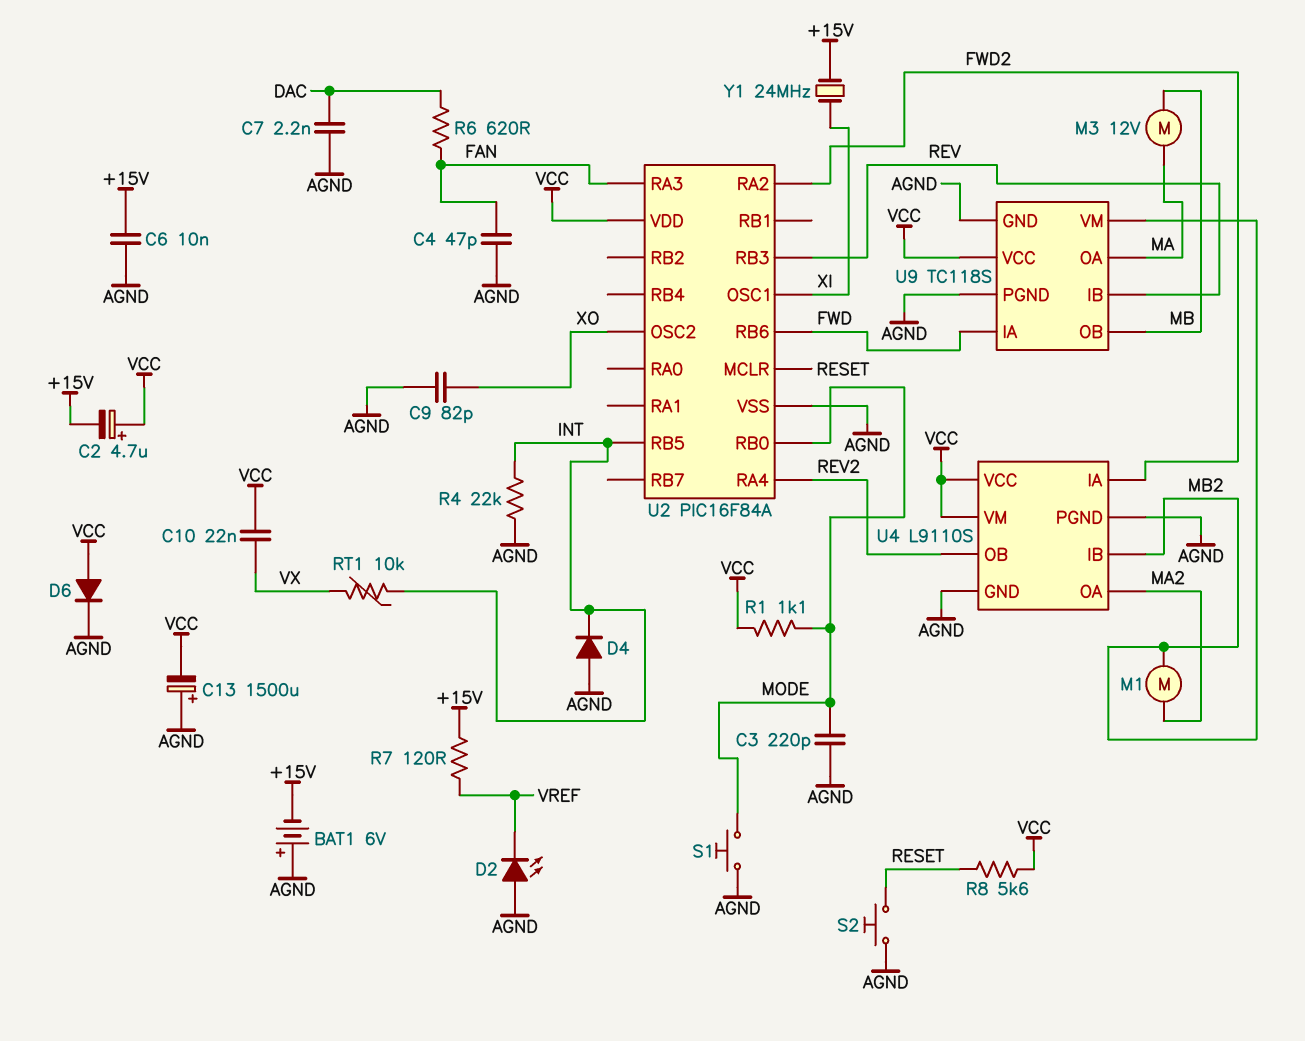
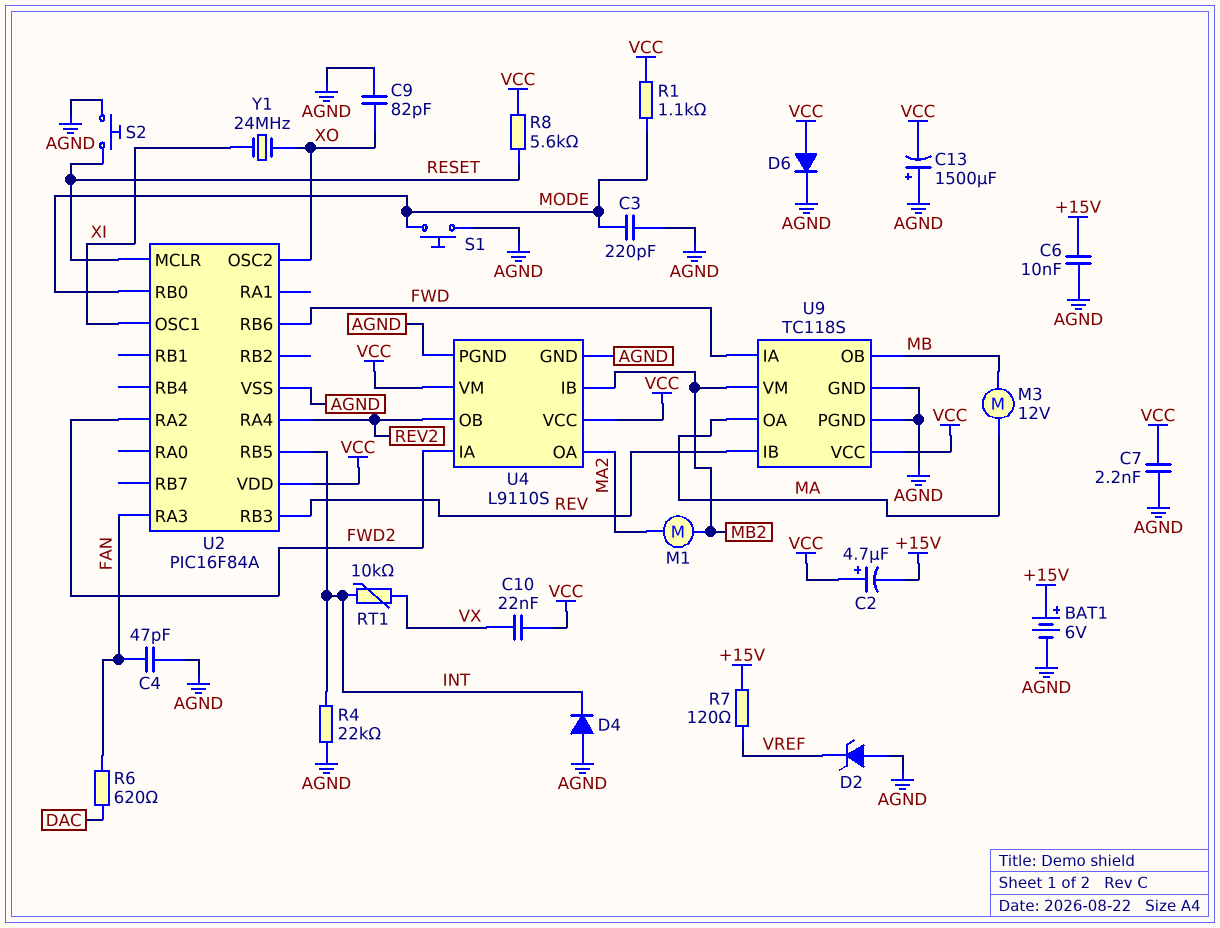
BAT1: 6V (plus AGND, minus +15V) -> 6V (plus +15V, minus AGND)
C7: 2.2nF (AGND, DAC) -> 2.2nF (AGND, VCC)
D2: LED (A AGND, K VREF) -> zener (A AGND, K VREF)
Y1: 24MHz (+15V, XI) -> 24MHz (XI, XO)

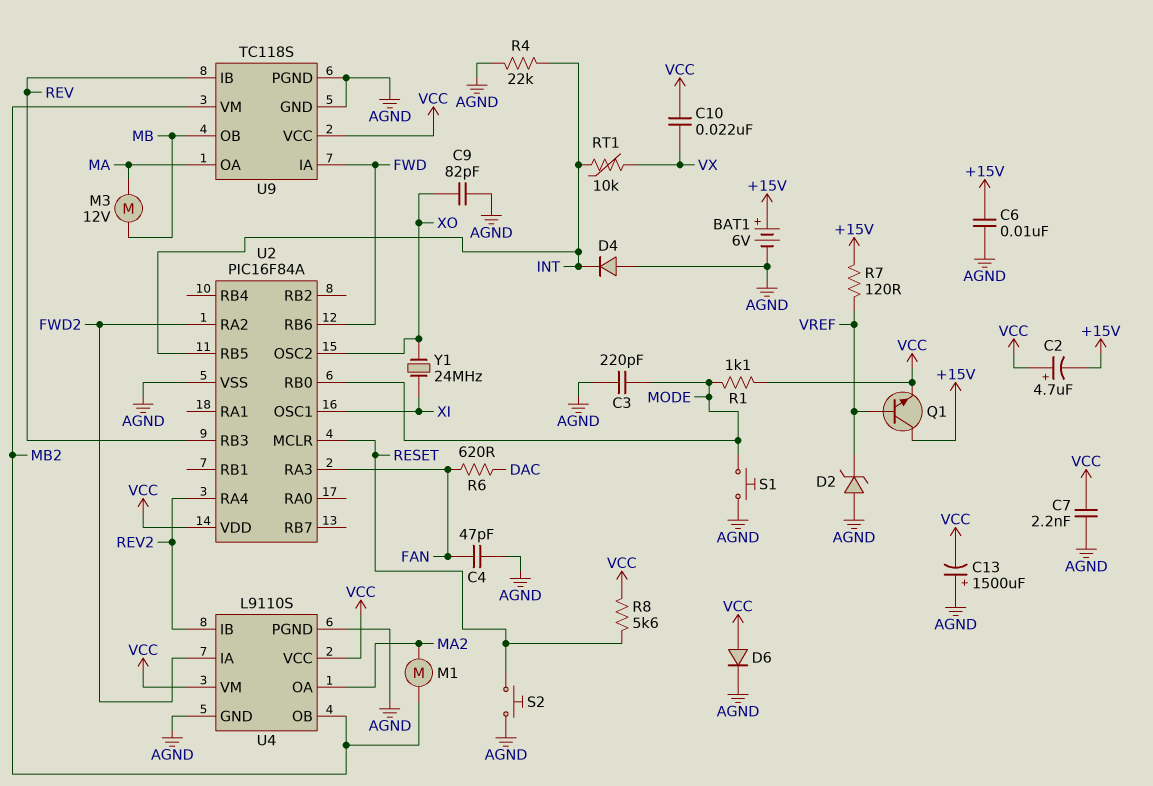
Q1: none -> NPN (B VREF, C +15V, E VCC)
U4 pin IB: MB2 -> REV2
U4 pin OB: REV2 -> MB2

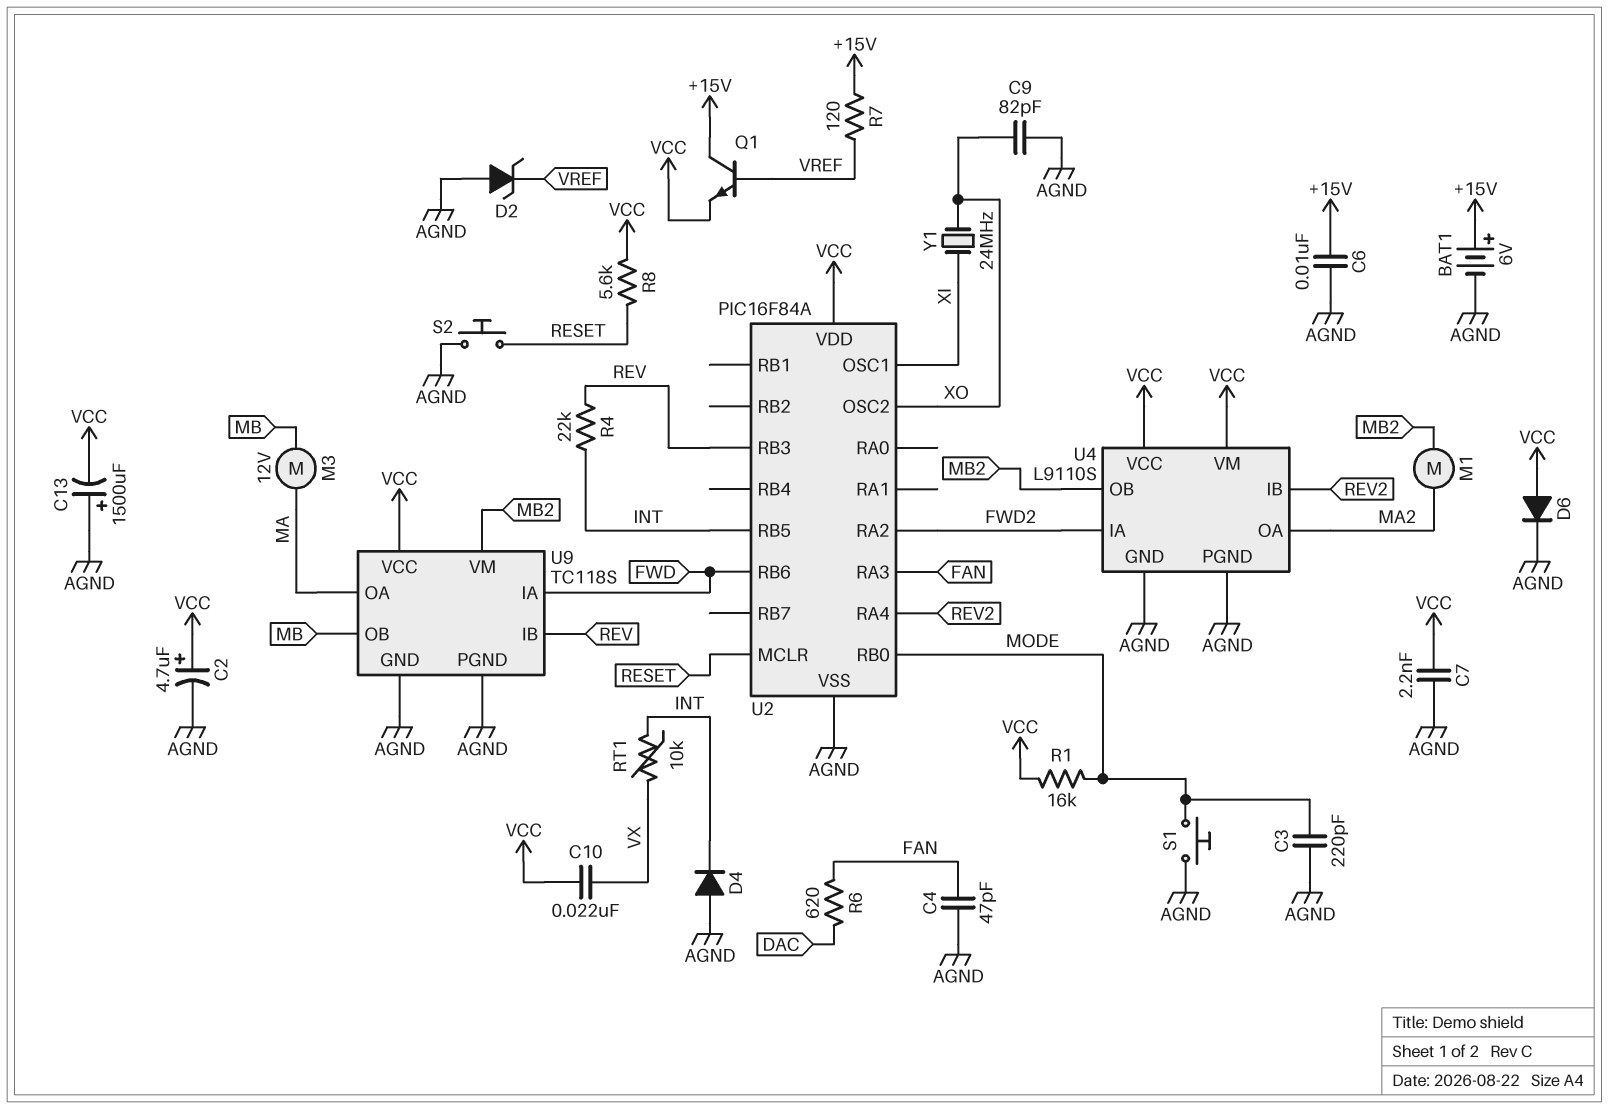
C2: 4.7uF (plus VCC, minus +15V) -> 4.7uF (plus VCC, minus AGND)
R1: 1.1k (MODE, VCC) -> 16k (MODE, VCC)
R4: 22k (AGND, INT) -> 22k (INT, REV)

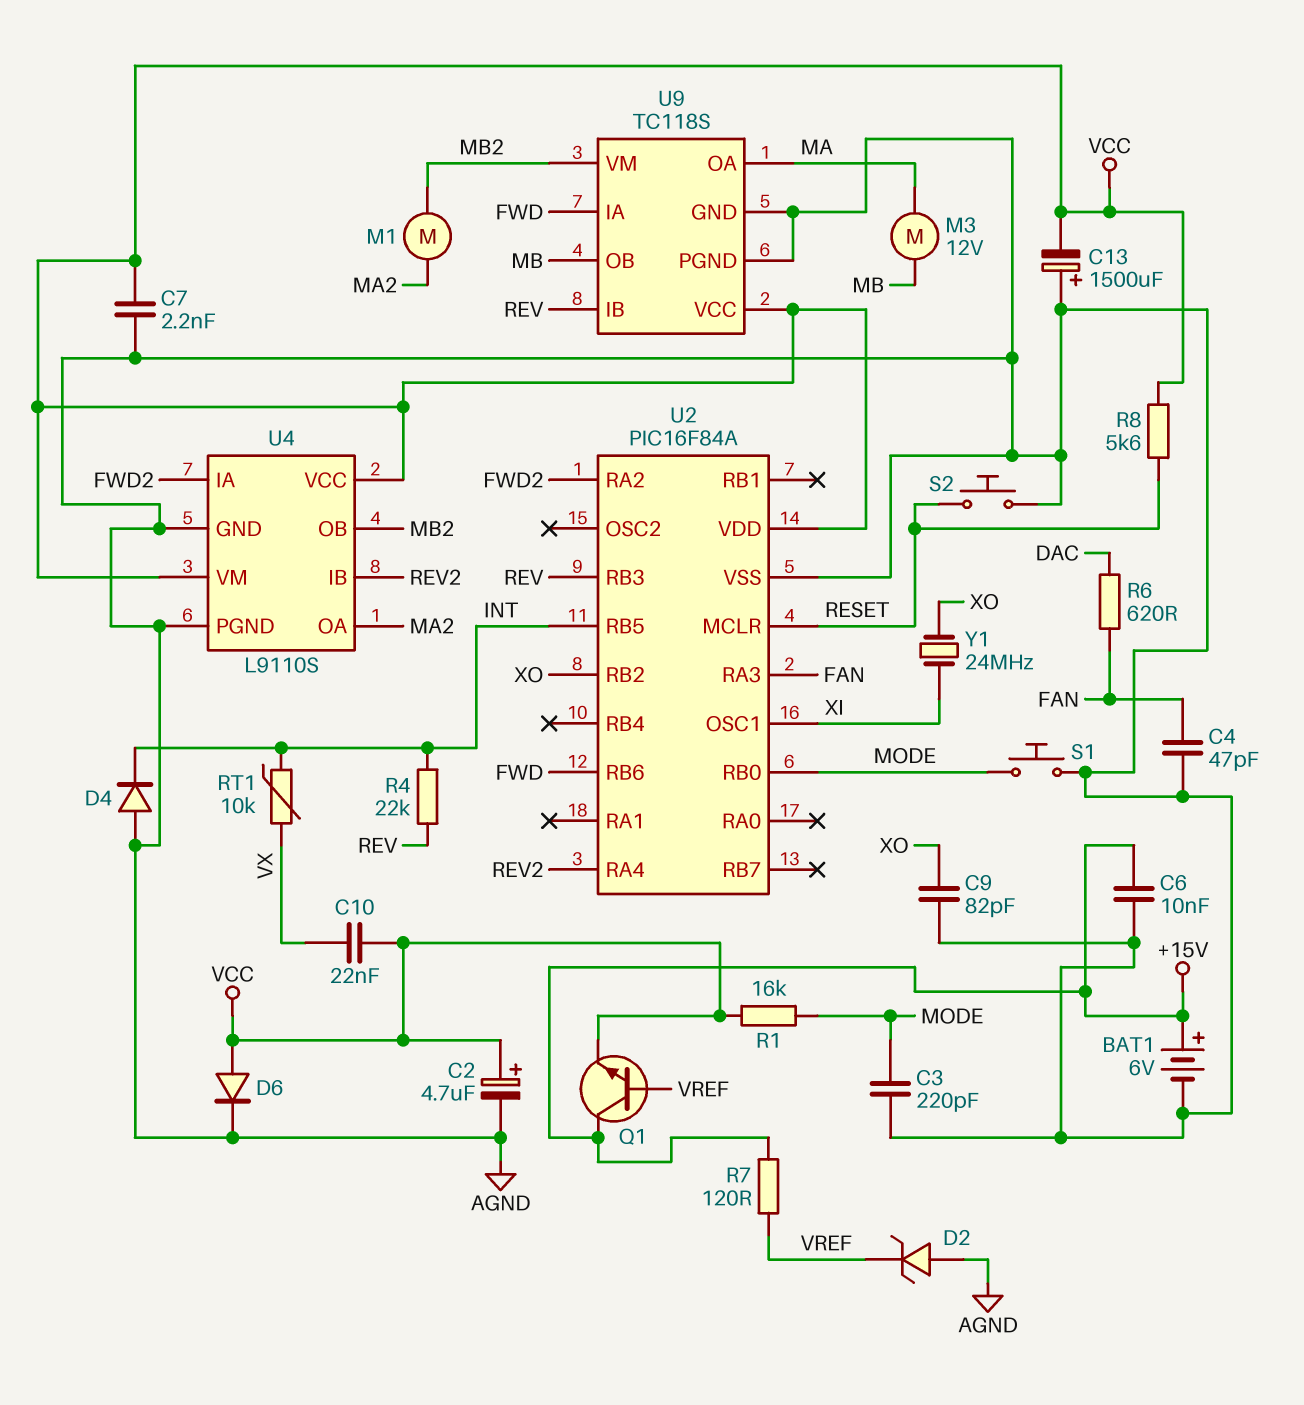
U2 pin OSC2: XO -> none
U2 pin RB2: none -> XO

